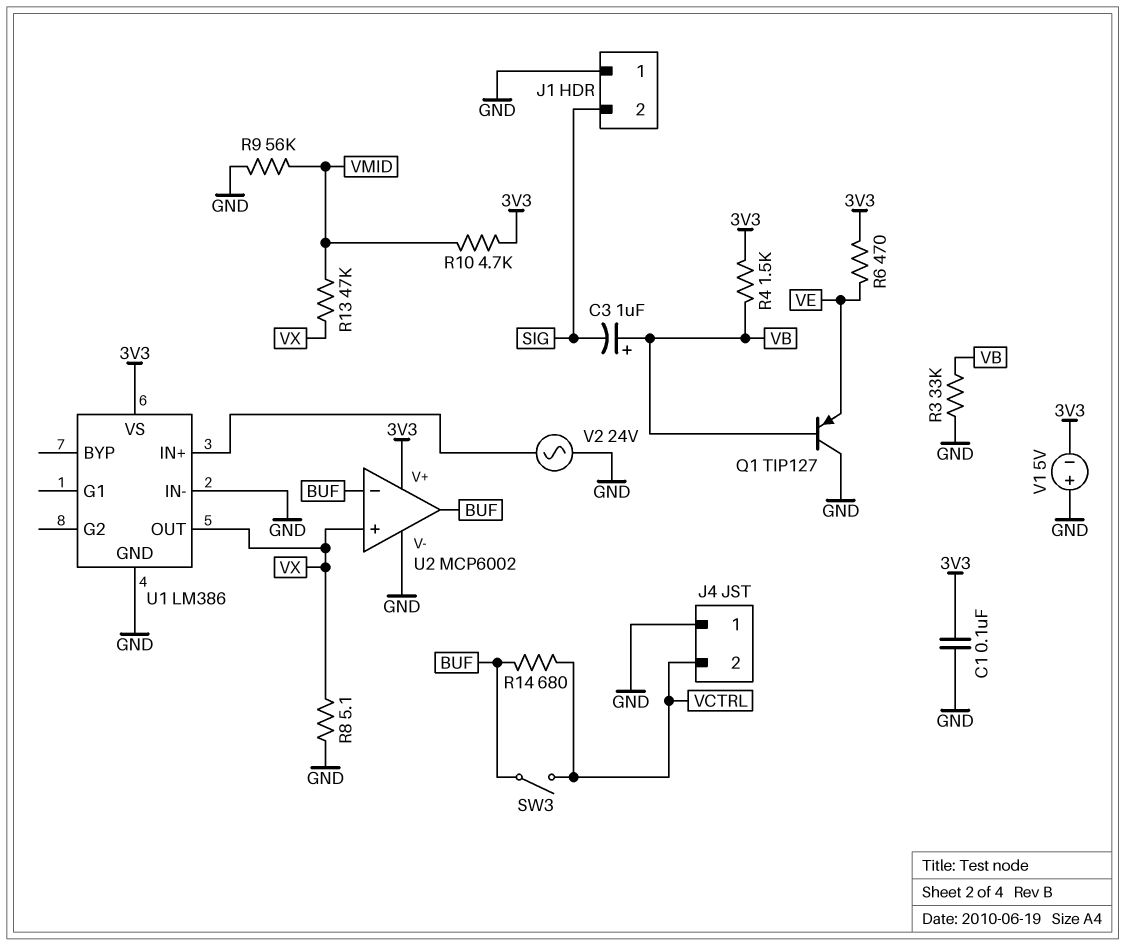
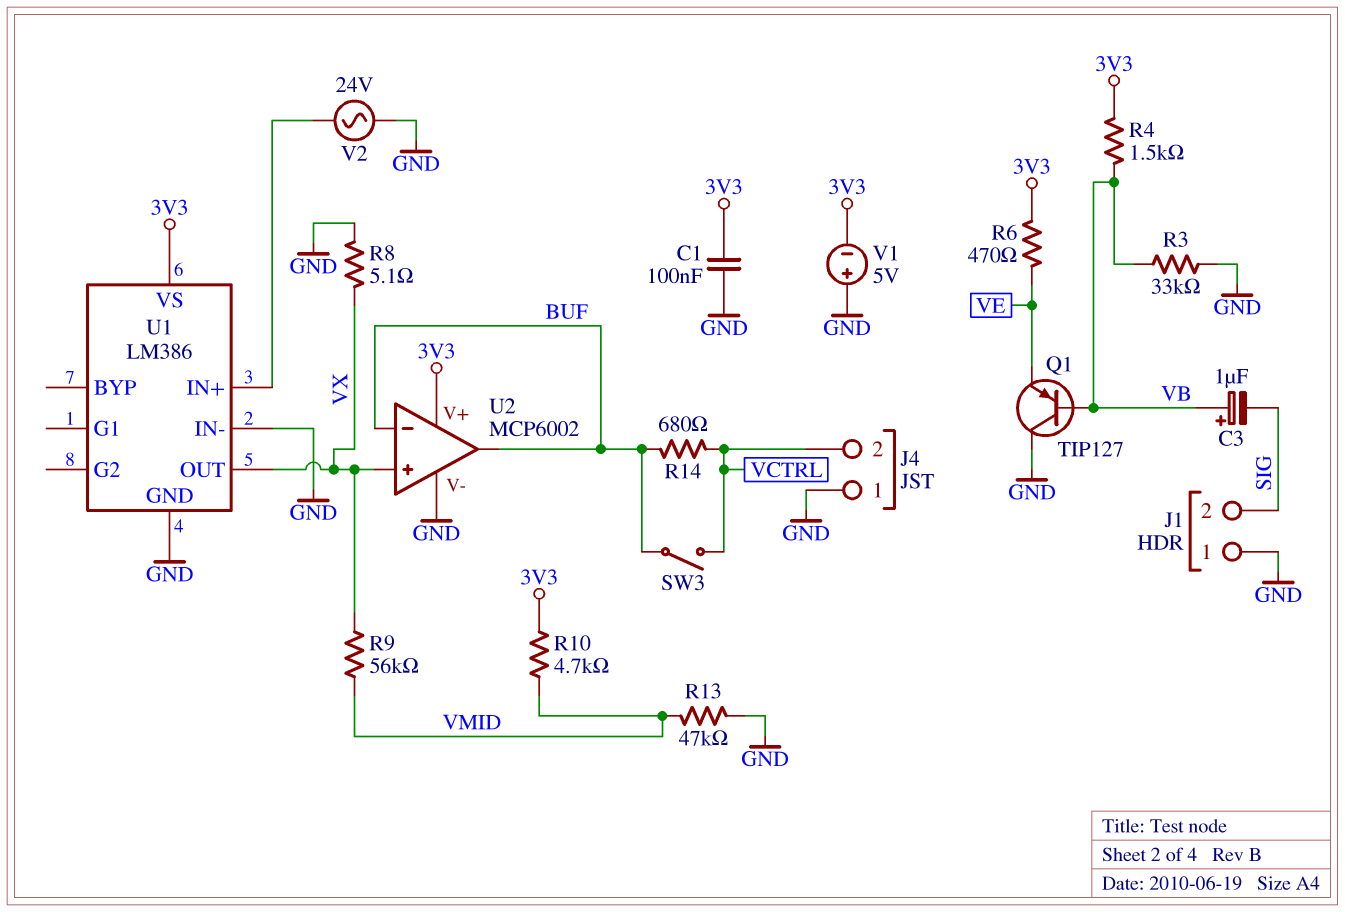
R9: 56k (GND, VMID) -> 56k (VMID, VX)
R13: 47k (VMID, VX) -> 47k (GND, VMID)

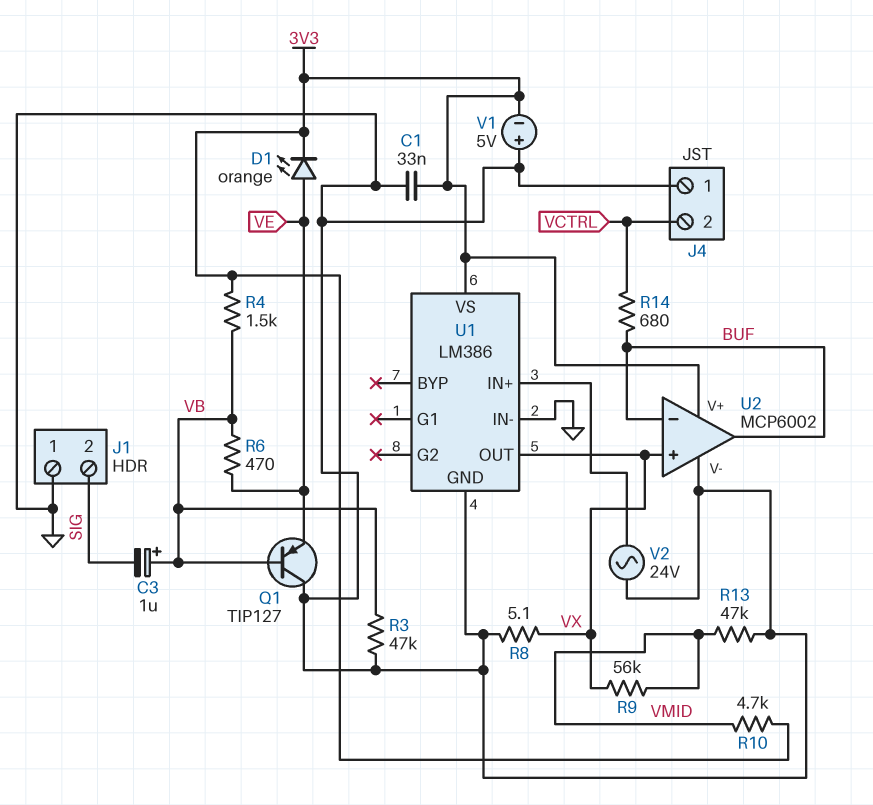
C1: 100nF (3V3, GND) -> 33nF (3V3, GND)
D1: none -> LED orange (A VE, K 3V3)
R3: 33k (GND, VB) -> 47k (GND, VB)
R6: 470 (3V3, VE) -> 470 (VB, VE)
SW3: switch (BUF, VCTRL) -> none

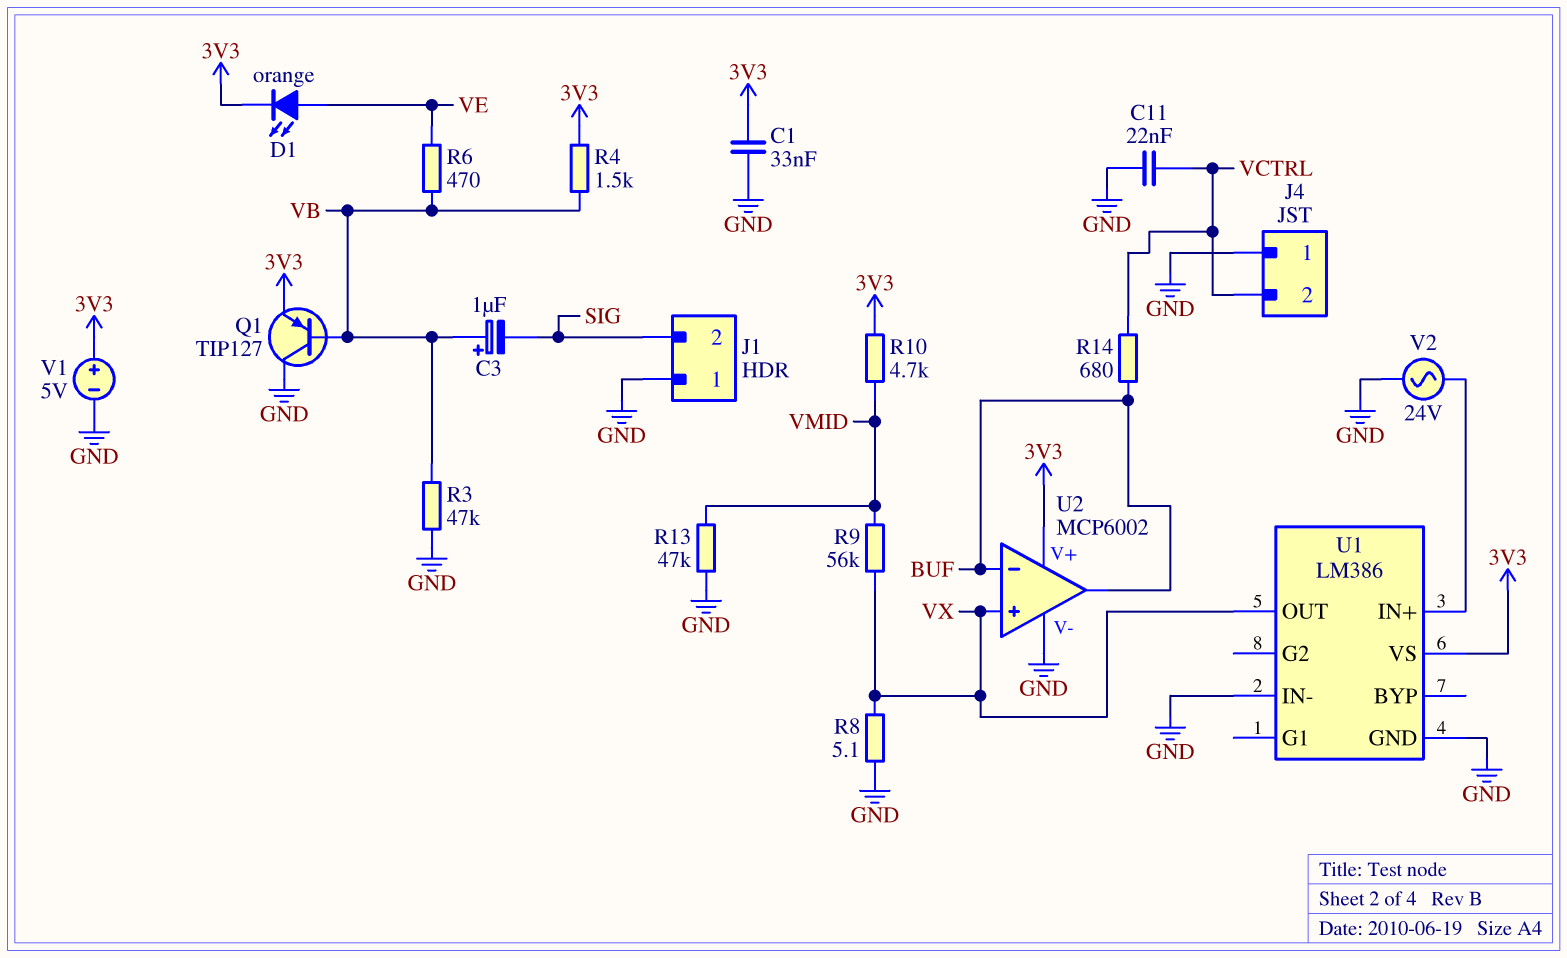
C11: none -> 22nF (GND, VCTRL)
Q1: PNP TIP127 (B VB, C GND, E VE) -> PNP TIP127 (B VB, C GND, E 3V3)
V1: 5V (plus GND, minus 3V3) -> 5V (plus 3V3, minus GND)

